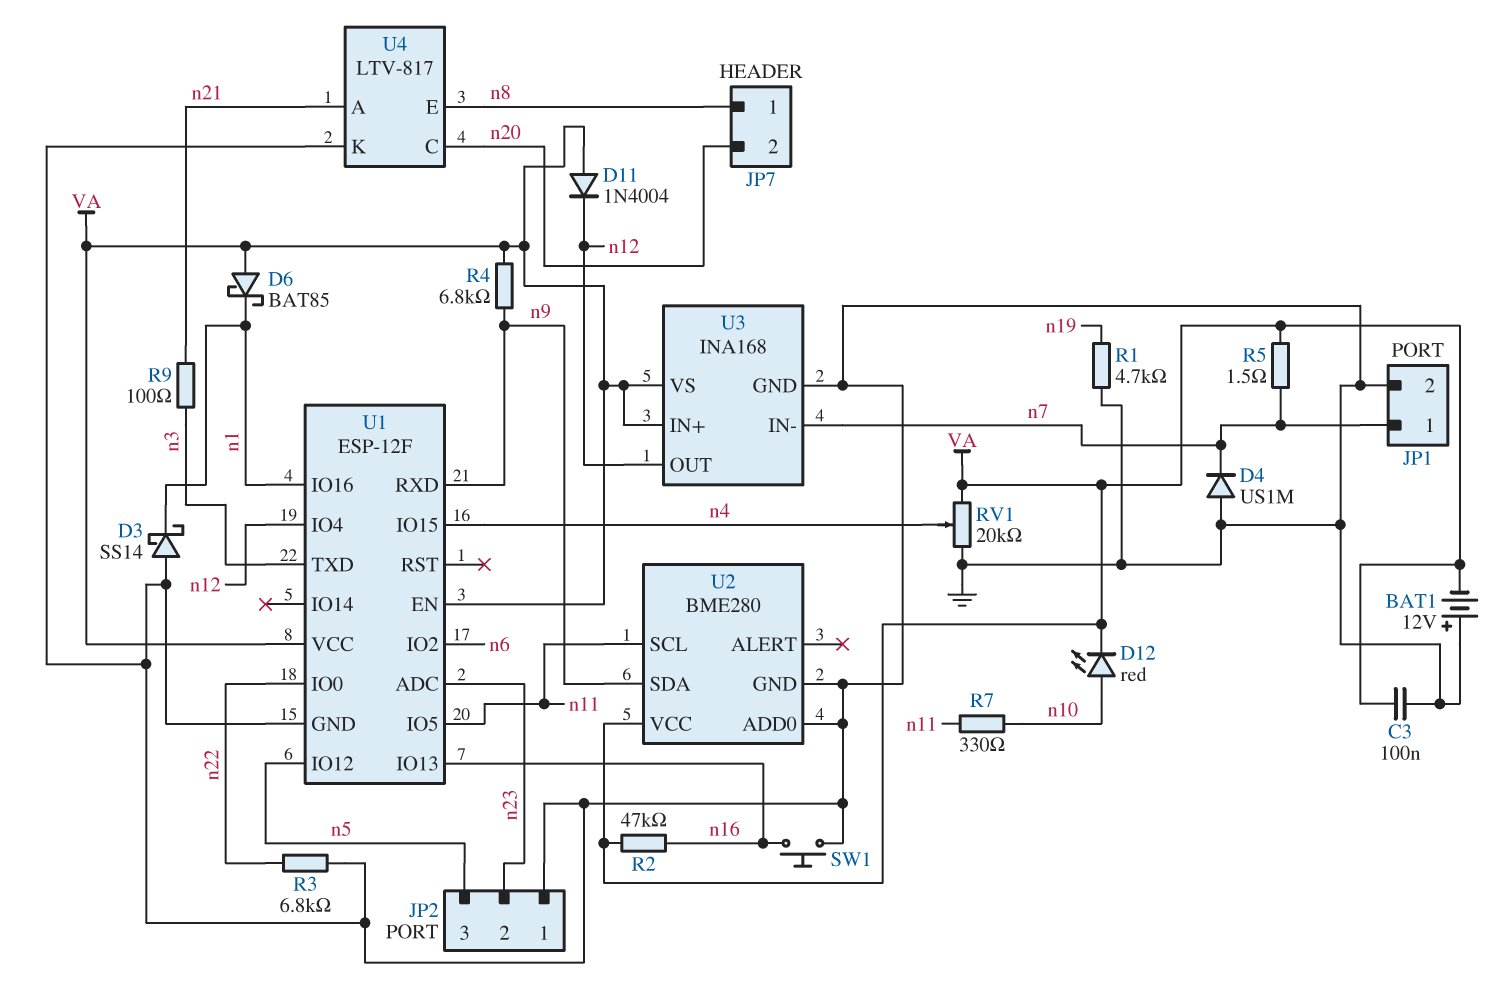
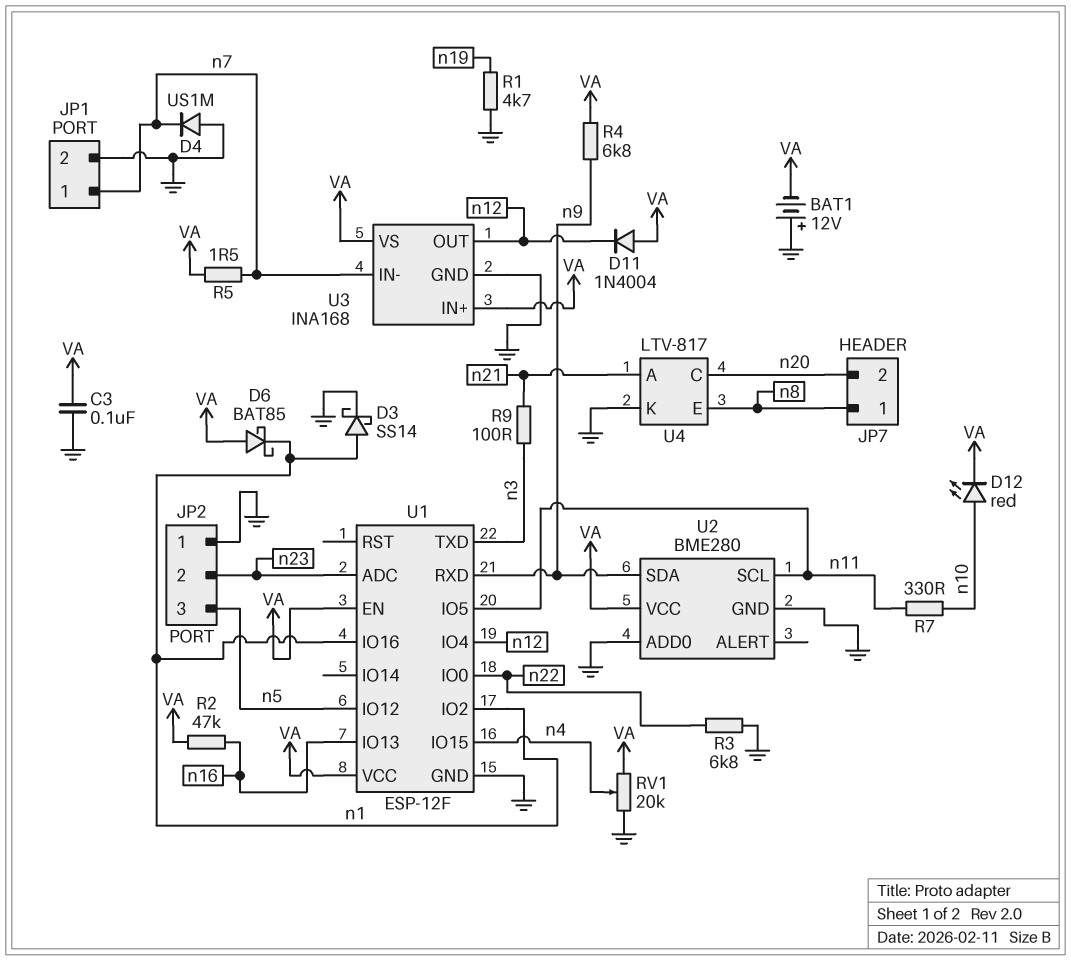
D3: schottky SS14 (A GND, K n1) -> schottky SS14 (A n1, K GND)
SW1: button (GND, n16) -> none
U1 pin IO2: n6 -> n1

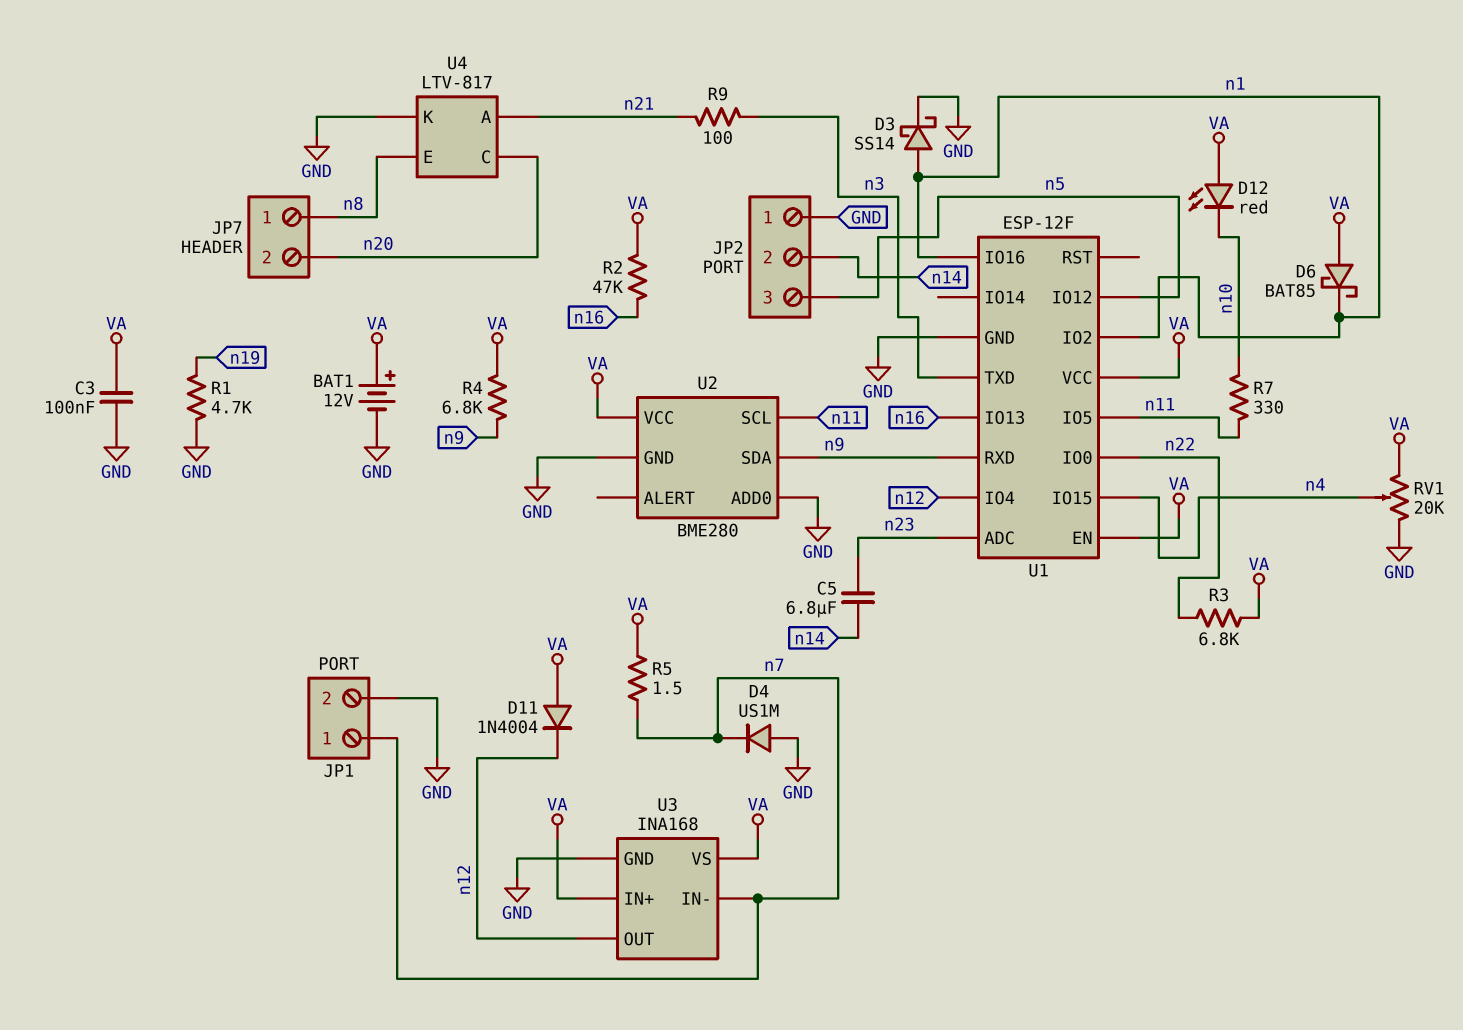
BAT1: 12V (plus GND, minus VA) -> 12V (plus VA, minus GND)
C5: none -> 6.8uF (n14, n23)
D12: LED red (A n10, K VA) -> LED red (A VA, K n10)
JP2 pin 2: n23 -> n14
R3: 6.8k (GND, n22) -> 6.8k (VA, n22)

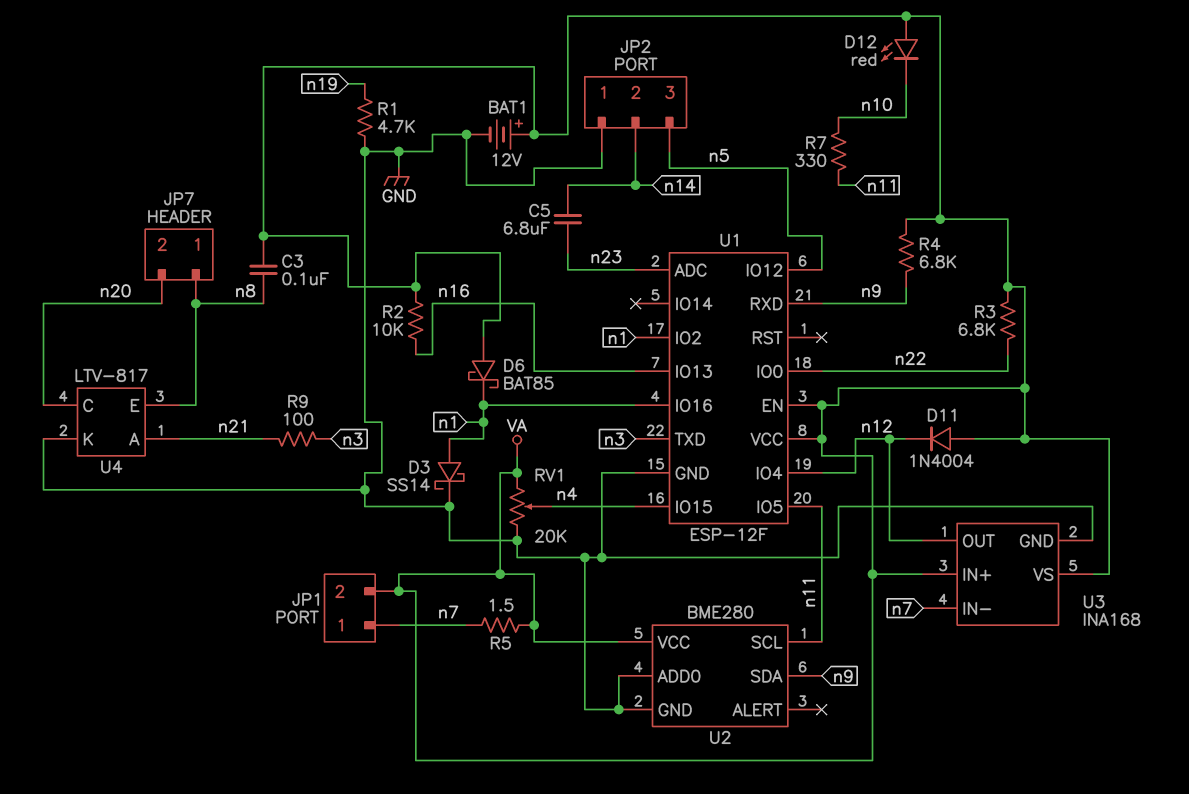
C3: 100nF (GND, VA) -> 100nF (VA, n8)
D4: diode US1M (A GND, K n7) -> none
JP1 pin 2: GND -> VA
R2: 47k (VA, n16) -> 10k (VA, n16)

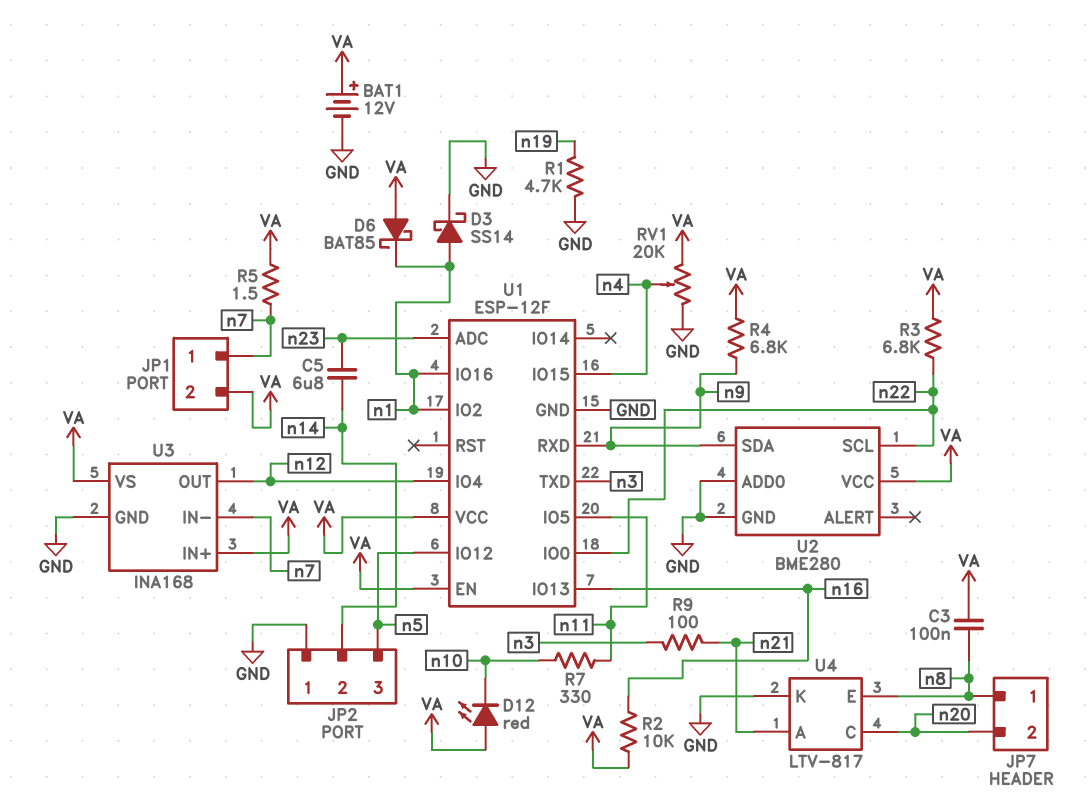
D11: diode 1N4004 (A VA, K n12) -> none
U2 pin SCL: n11 -> n22

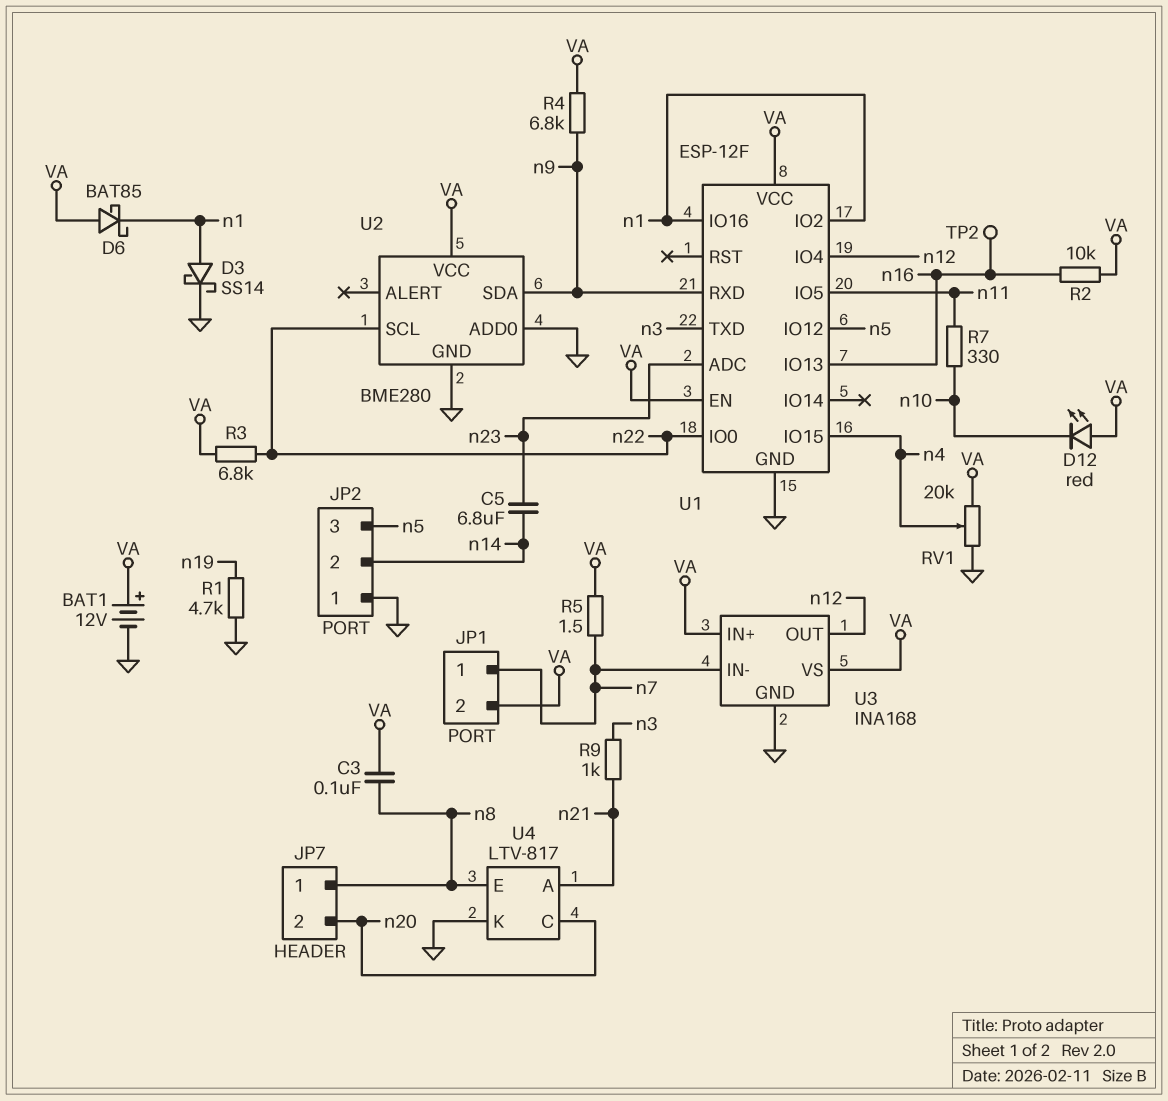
R9: 100 (n3, n21) -> 1k (n3, n21)
TP2: none -> test point (n16)

